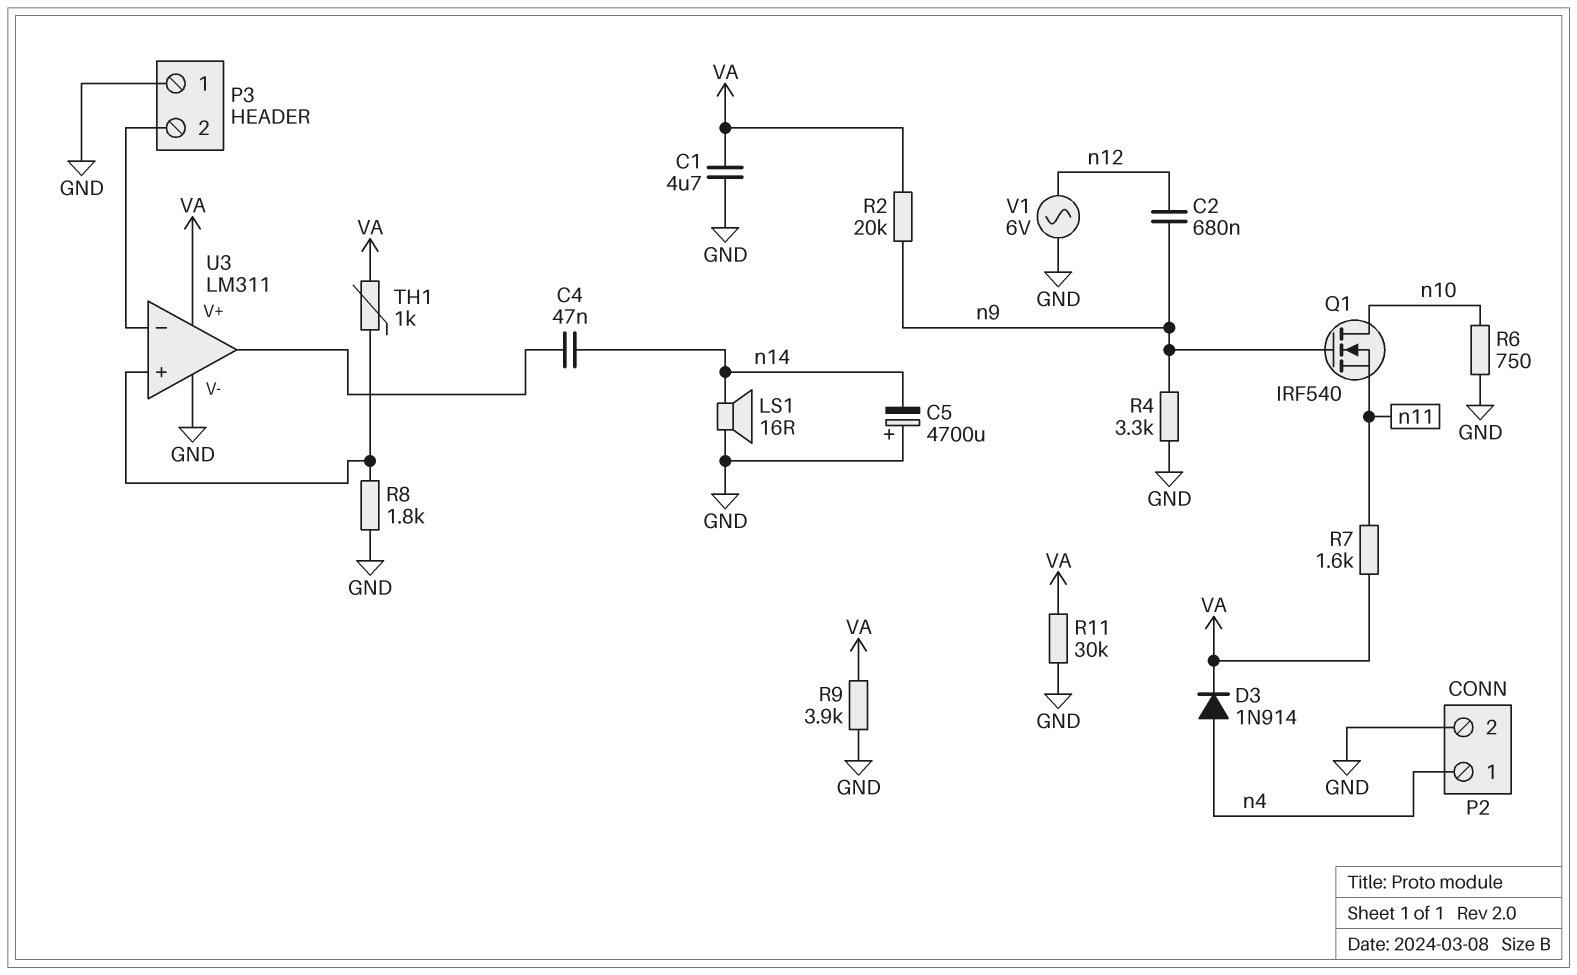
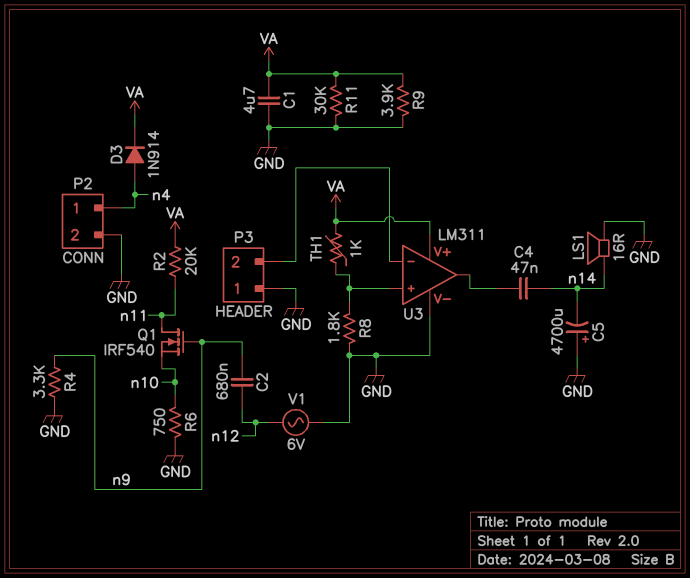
Q1: NMOS IRF540 (G n9, D n10, S n11) -> NMOS IRF540 (G n9, D n11, S n10)
R2: 20k (VA, n9) -> 20k (VA, n11)
R7: 1.6k (VA, n11) -> none

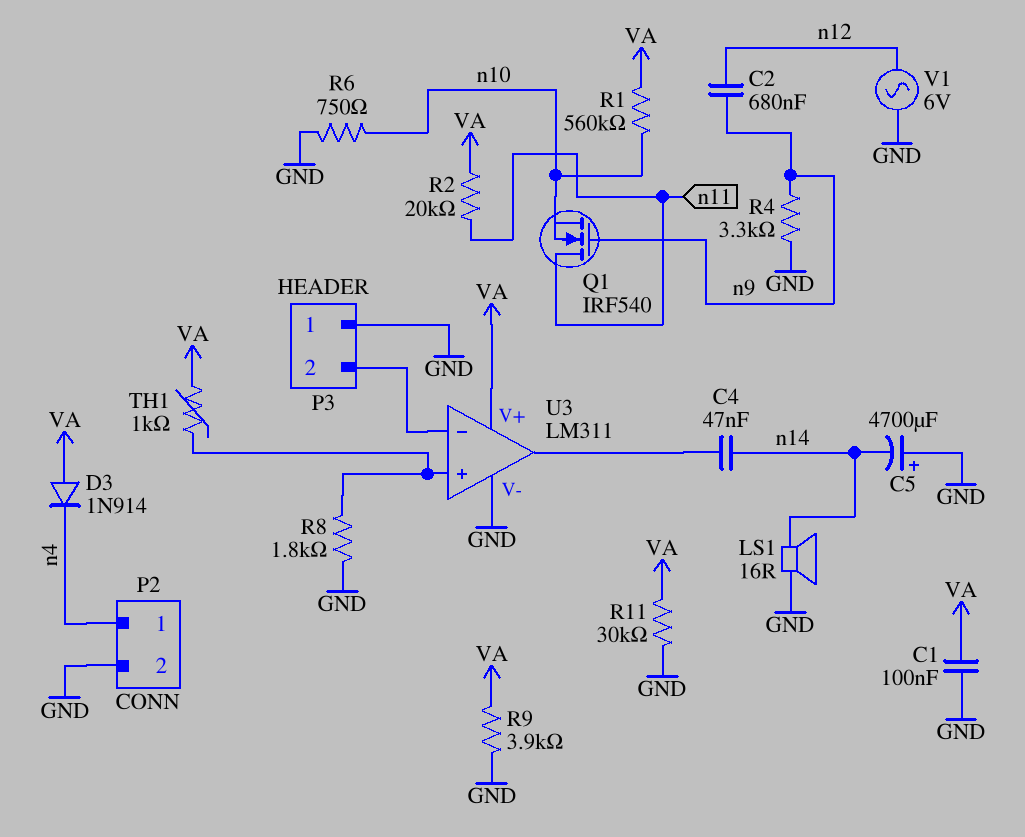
C1: 4.7uF (GND, VA) -> 100nF (GND, VA)
D3: diode 1N914 (A n4, K VA) -> diode 1N914 (A VA, K n4)
R1: none -> 560k (VA, n10)

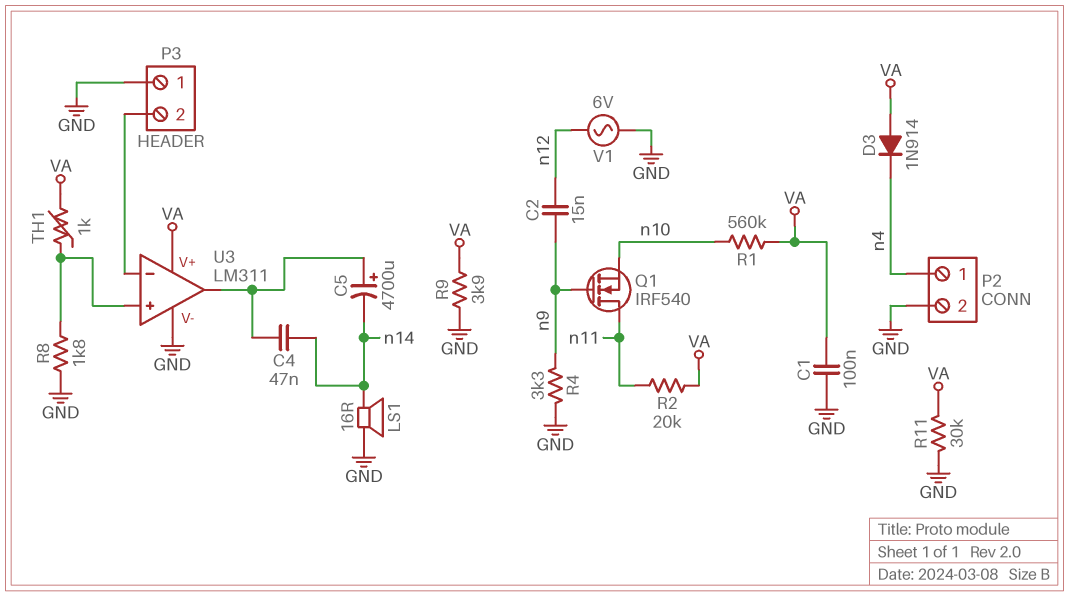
C2: 680nF (n9, n12) -> 15nF (n9, n12)
C5: 4700uF (plus GND, minus n14) -> 4700uF (plus U3/out, minus n14)
R6: 750 (GND, n10) -> none

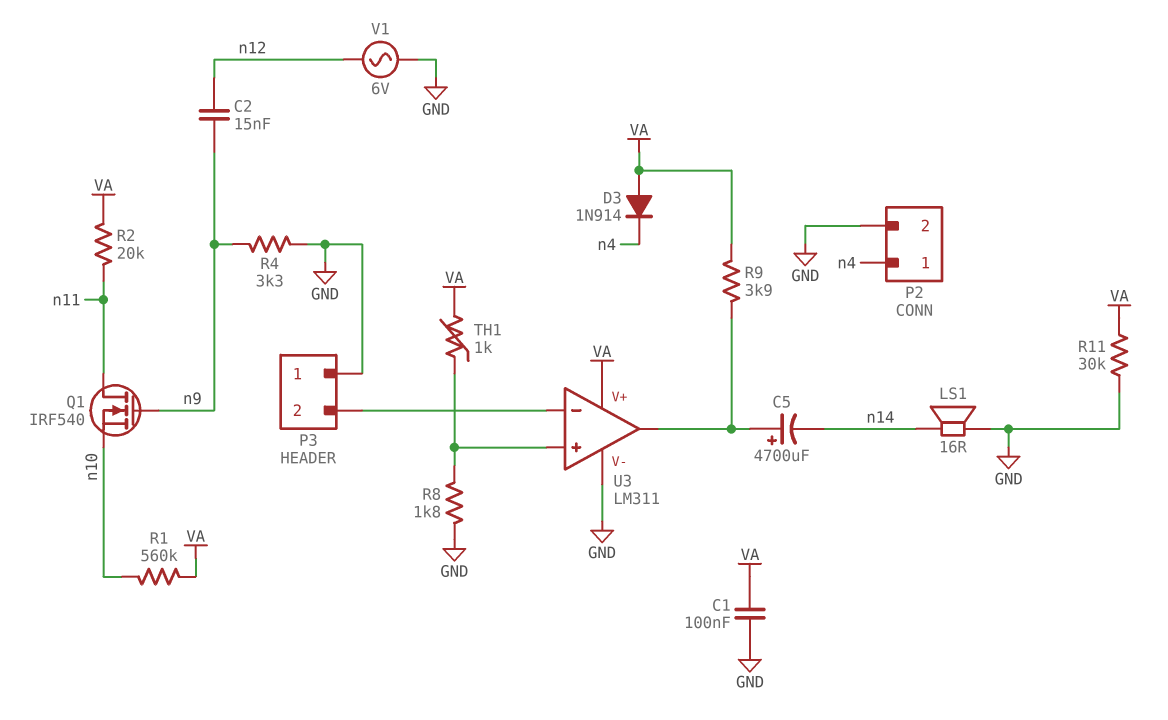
C4: 47nF (U3/out, n14) -> none
R9: 3.9k (GND, VA) -> 3.9k (U3/out, VA)

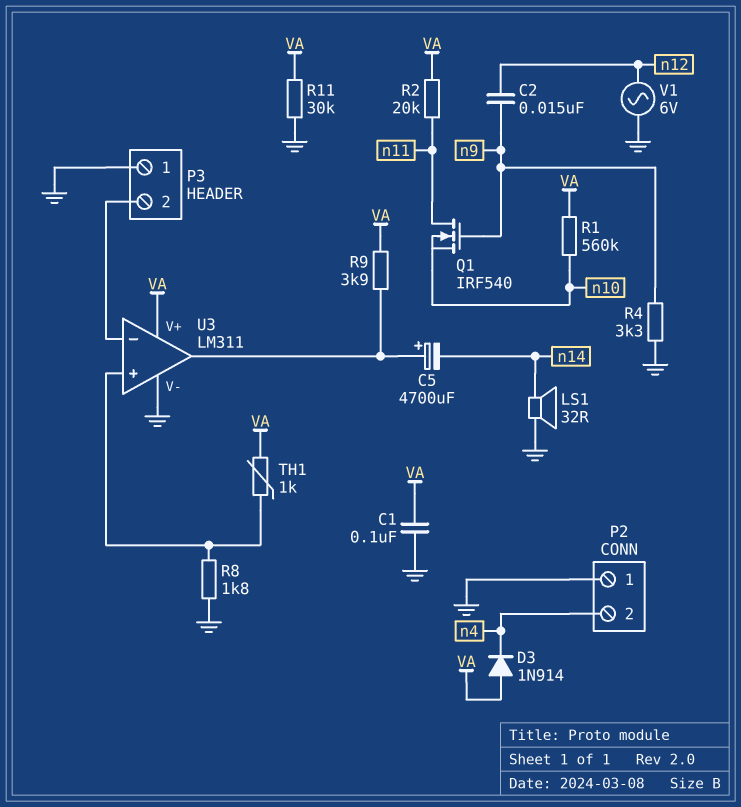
LS1: speaker 16R (GND, n14) -> speaker 32R (GND, n14)
P2 pin 1: n4 -> GND
P2 pin 2: GND -> n4

